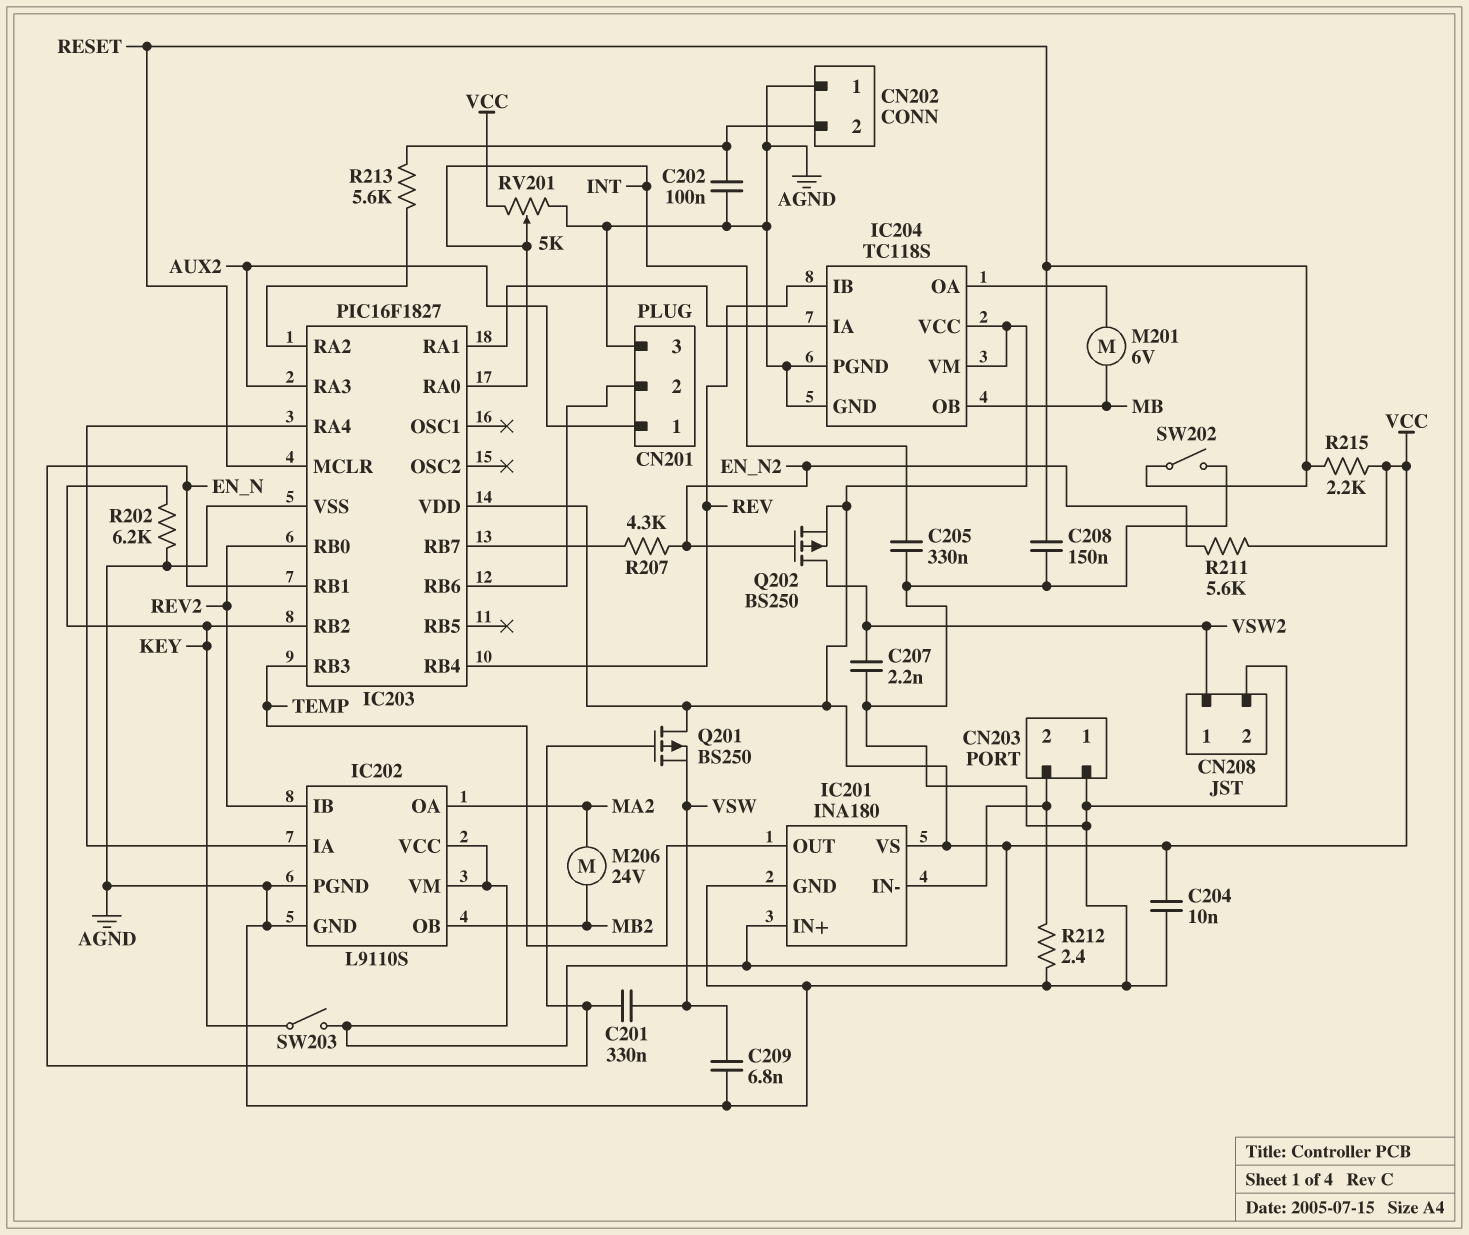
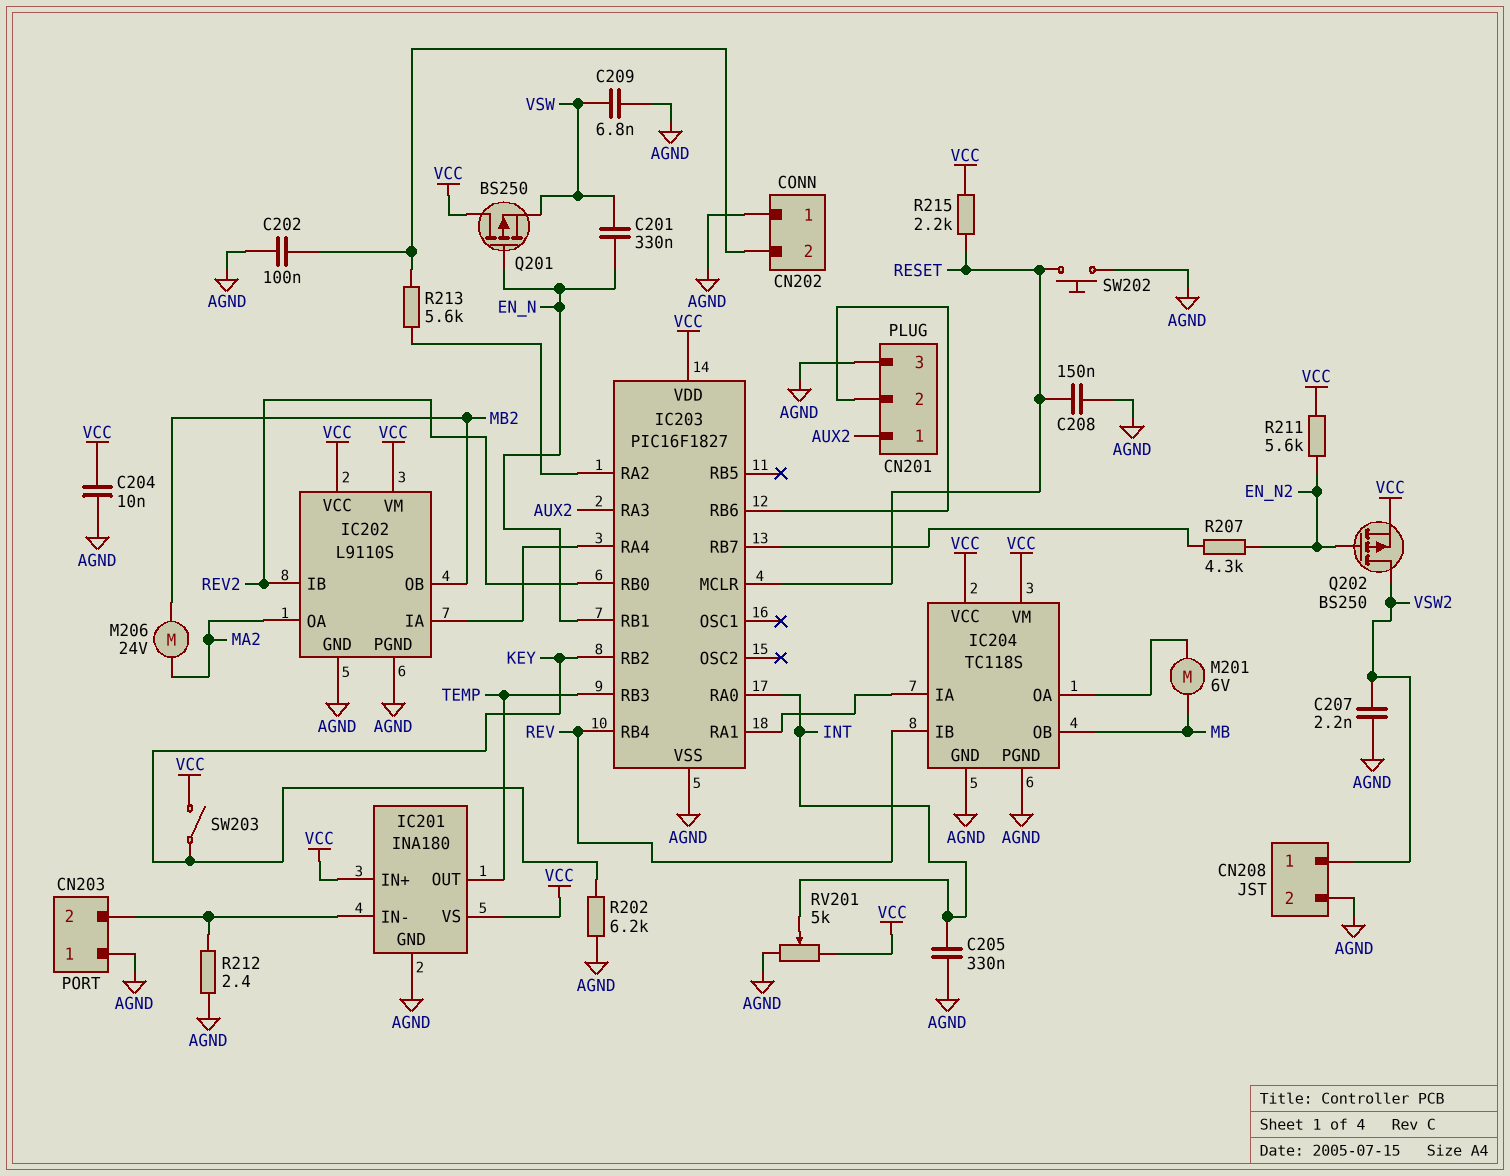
SW202: switch (AGND, RESET) -> button (AGND, RESET)

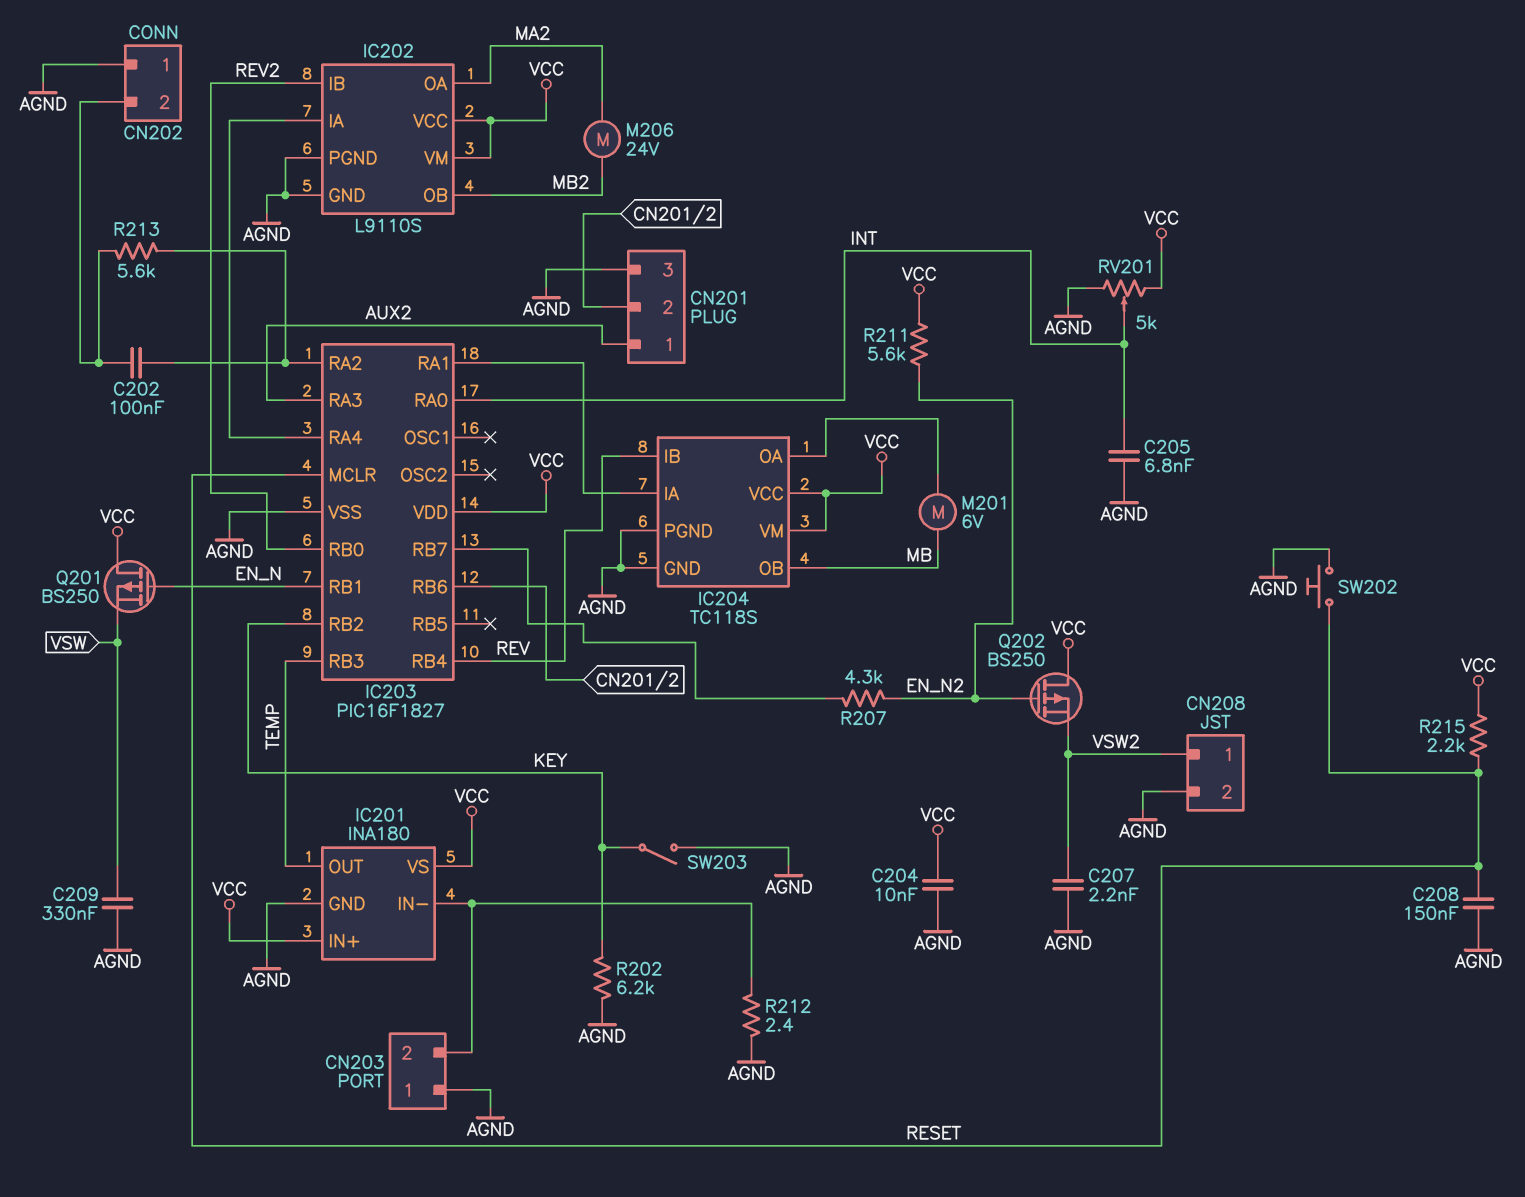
C201: 330nF (EN_N, VSW) -> none
C202: 100nF (AGND, CN202/2) -> 100nF (CN202/2, IC203/RA2)
C205: 330nF (AGND, INT) -> 6.8nF (AGND, INT)
C209: 6.8nF (AGND, VSW) -> 330nF (AGND, VSW)
Q202: PMOS BS250 (G EN_N2, D VSW2, S VCC) -> PMOS BS250 (G EN_N2, D VCC, S VSW2)
SW203: switch (KEY, VCC) -> switch (AGND, KEY)

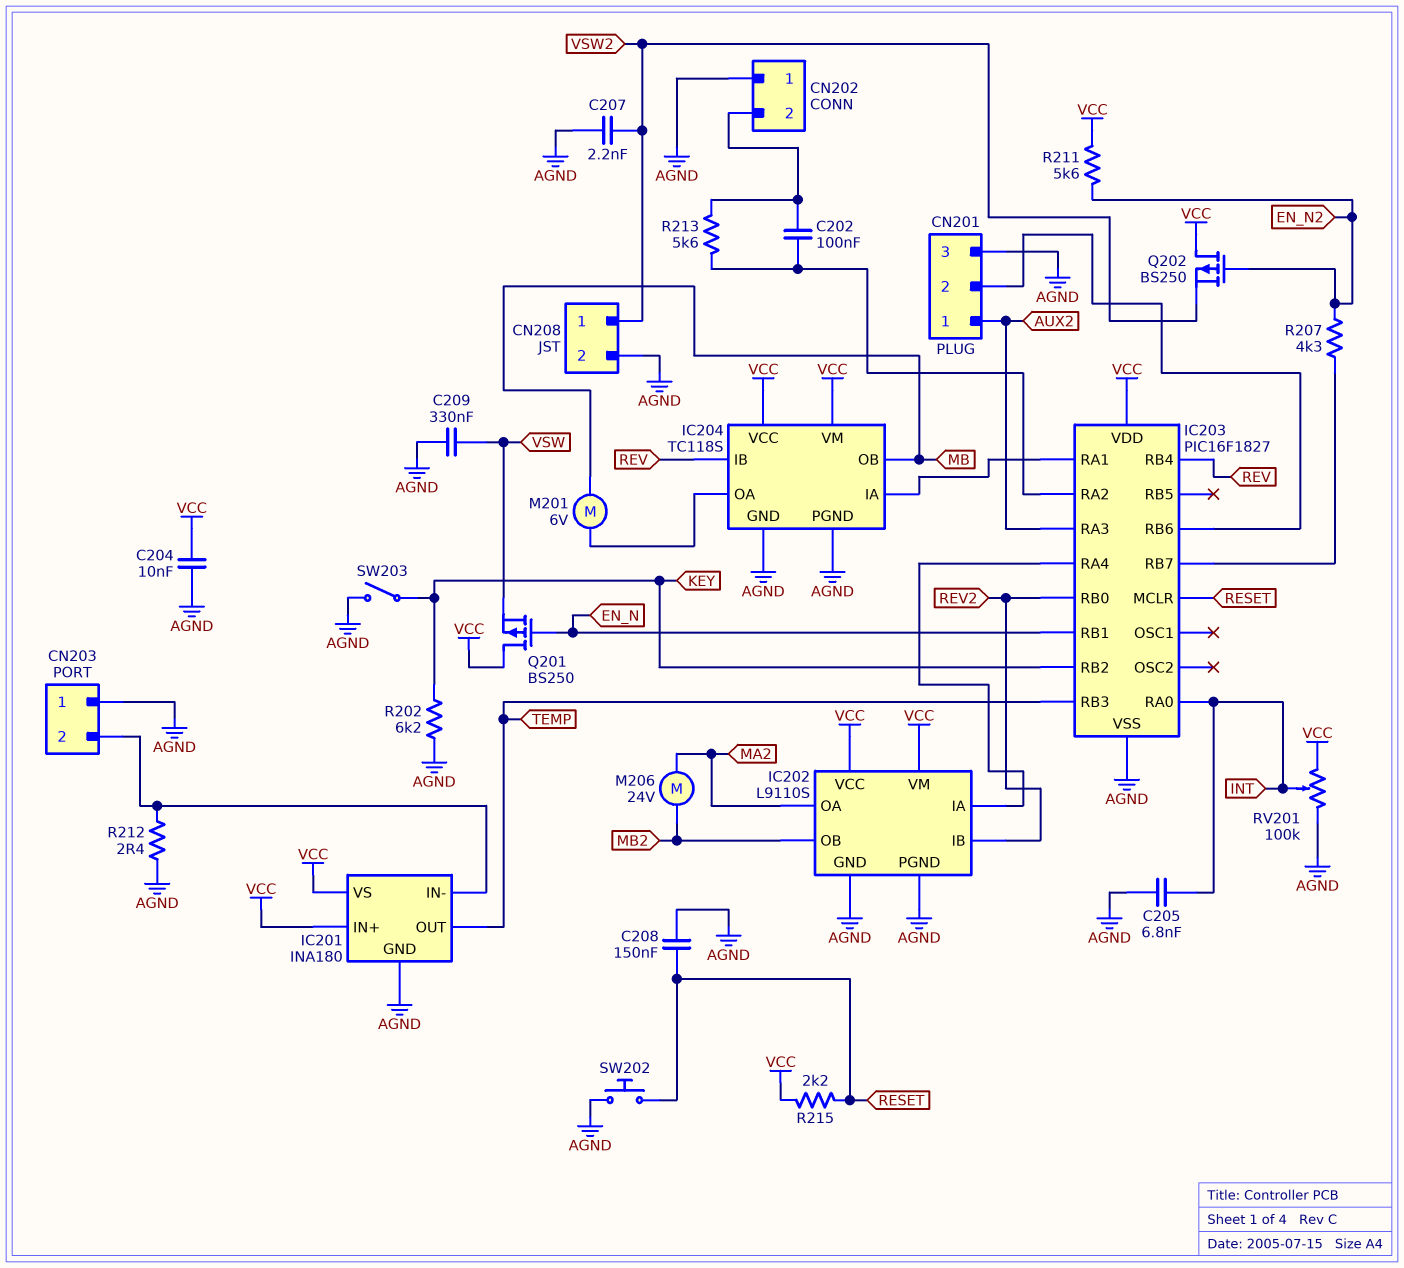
RV201: 5k (AGND, VCC, wiper INT) -> 100k (AGND, VCC, wiper INT)

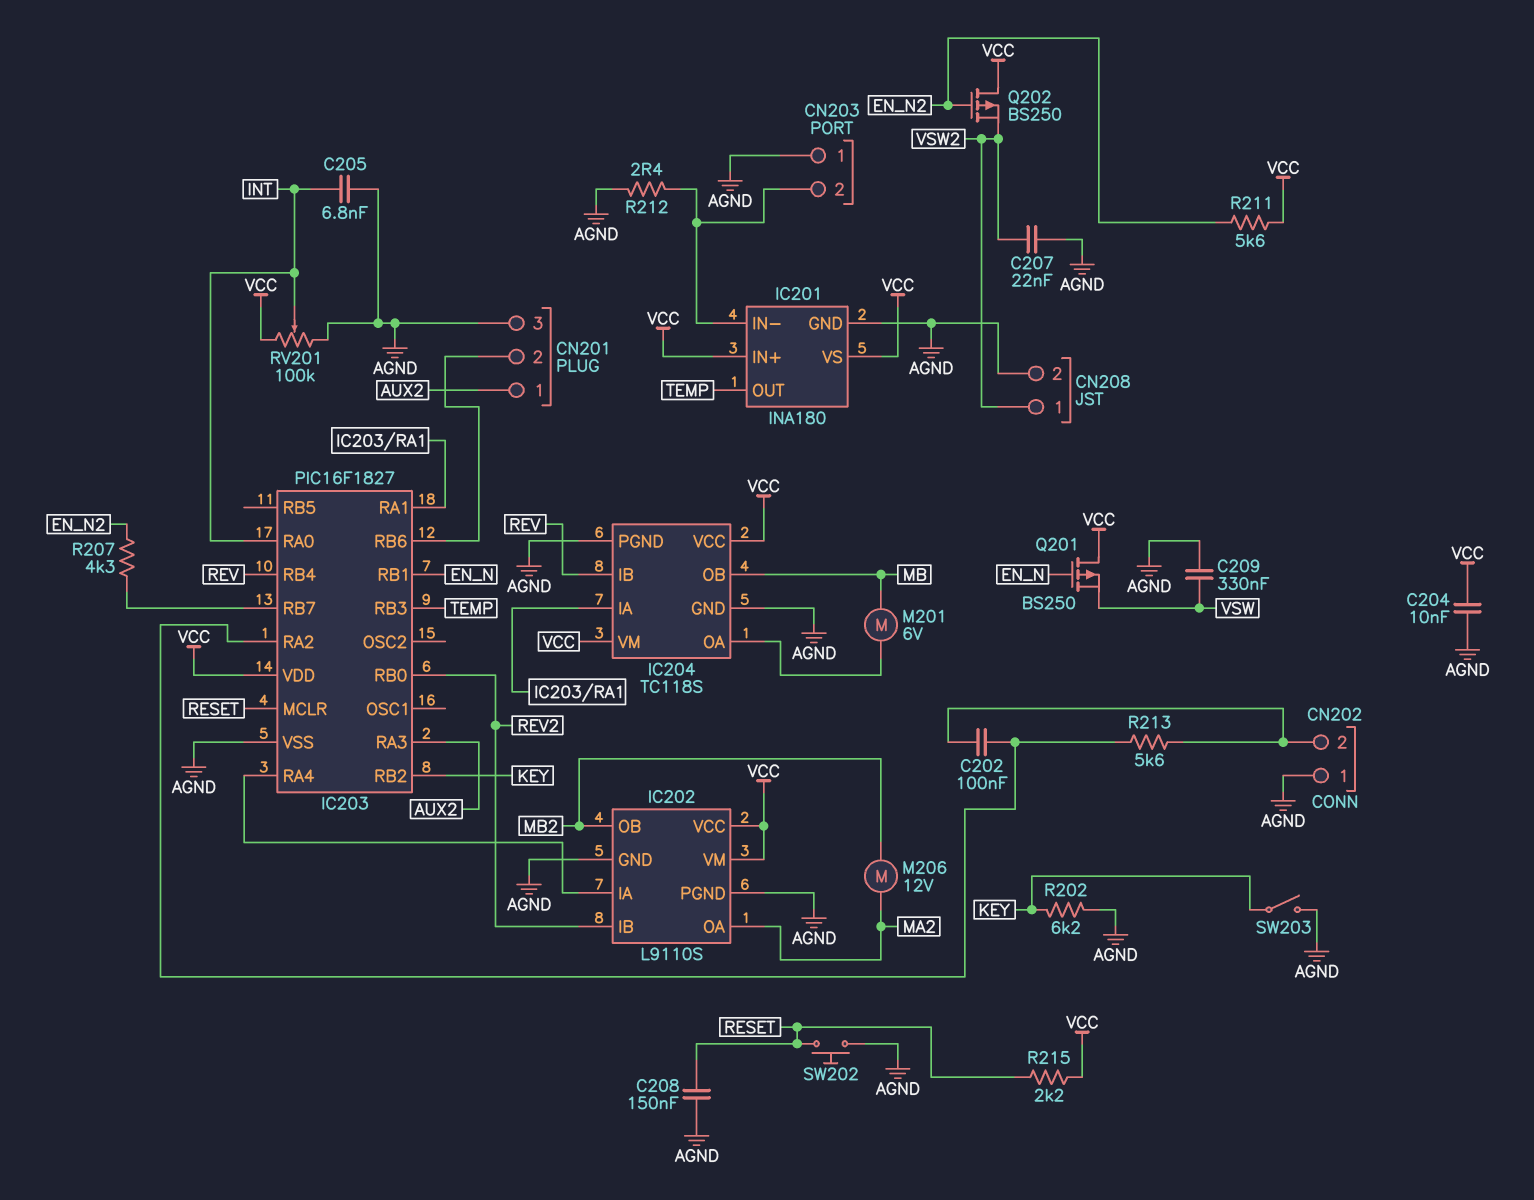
C207: 2.2nF (AGND, VSW2) -> 22nF (AGND, VSW2)
M206: motor 24V (MA2, MB2) -> motor 12V (MA2, MB2)

